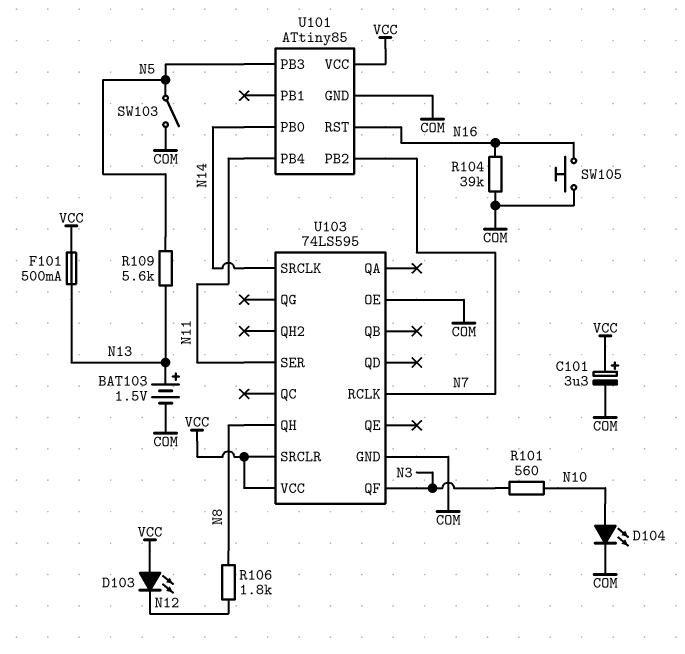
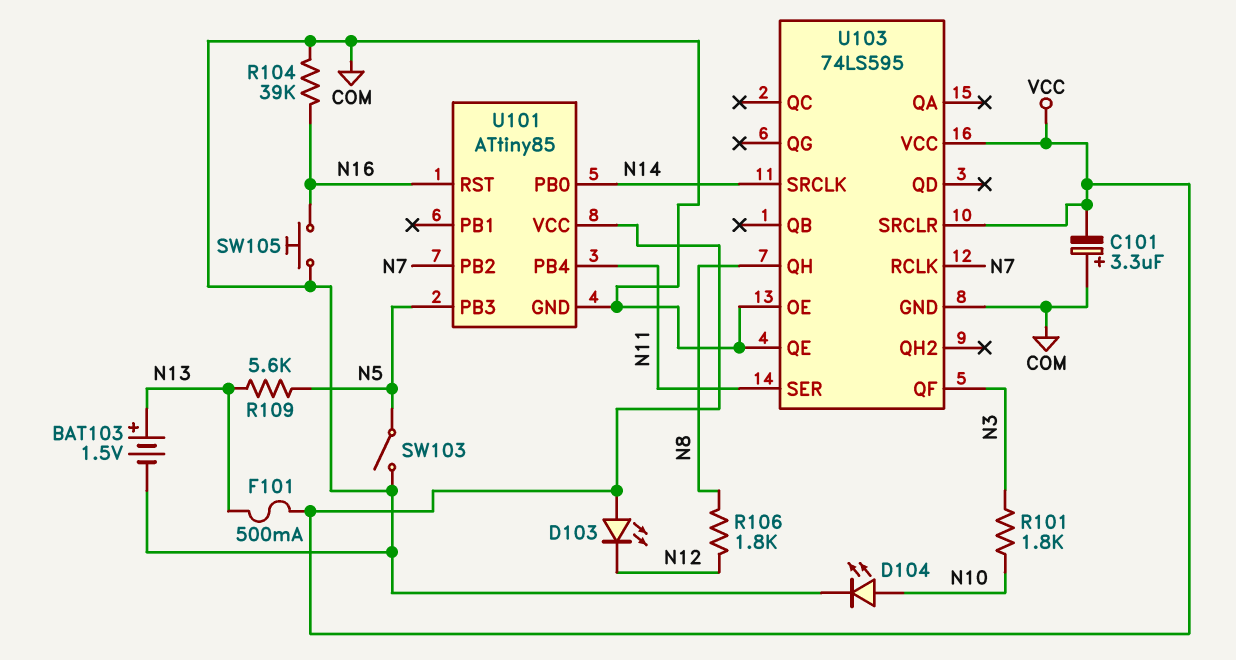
C101: 3.3uF (plus VCC, minus COM) -> 3.3uF (plus COM, minus VCC)
R101: 560 (N3, N10) -> 1.8k (N3, N10)
U103 pin QE: none -> COM

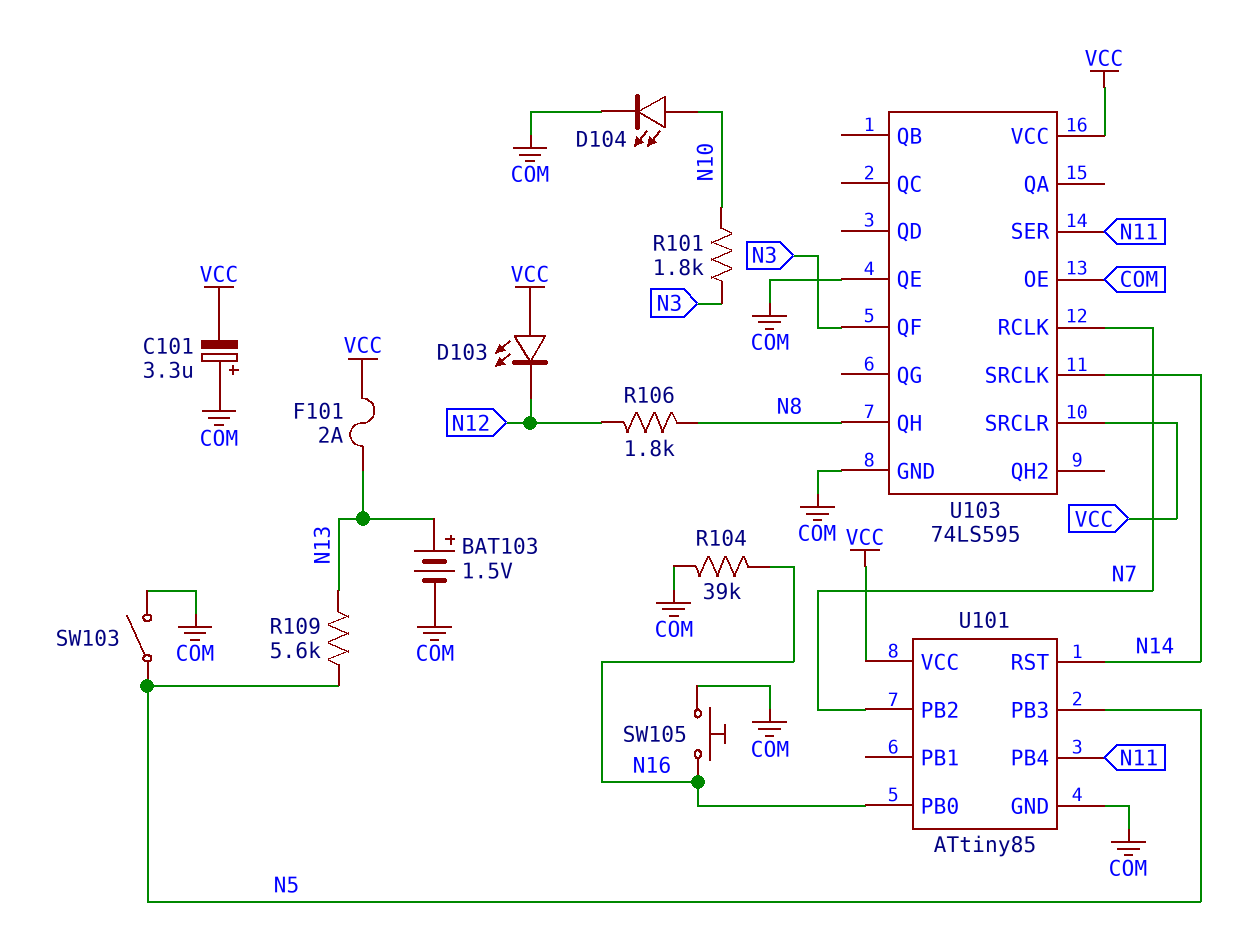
F101: 500mA (N13, VCC) -> 2A (N13, VCC)
U101 pin PB0: N14 -> N16
U101 pin RST: N16 -> N14

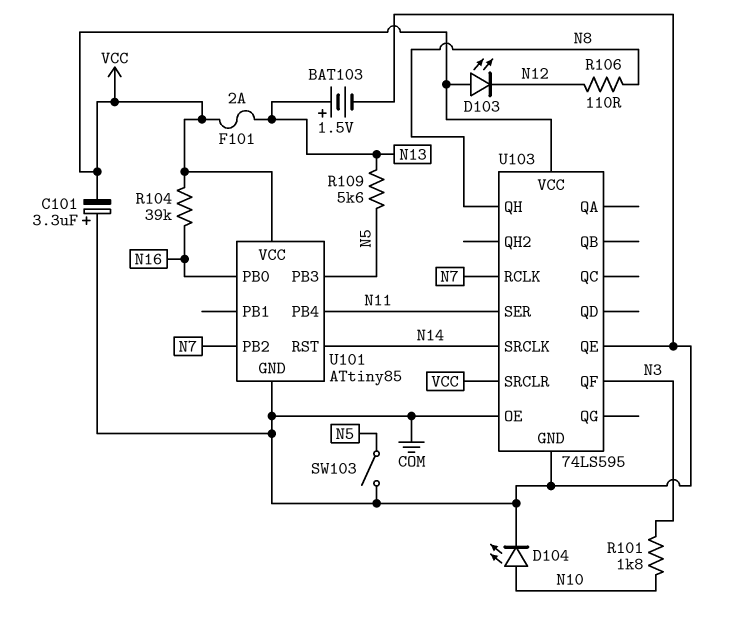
R104: 39k (COM, N16) -> 39k (N16, VCC)
R106: 1.8k (N8, N12) -> 110 (N8, N12)
SW105: button (COM, N16) -> none

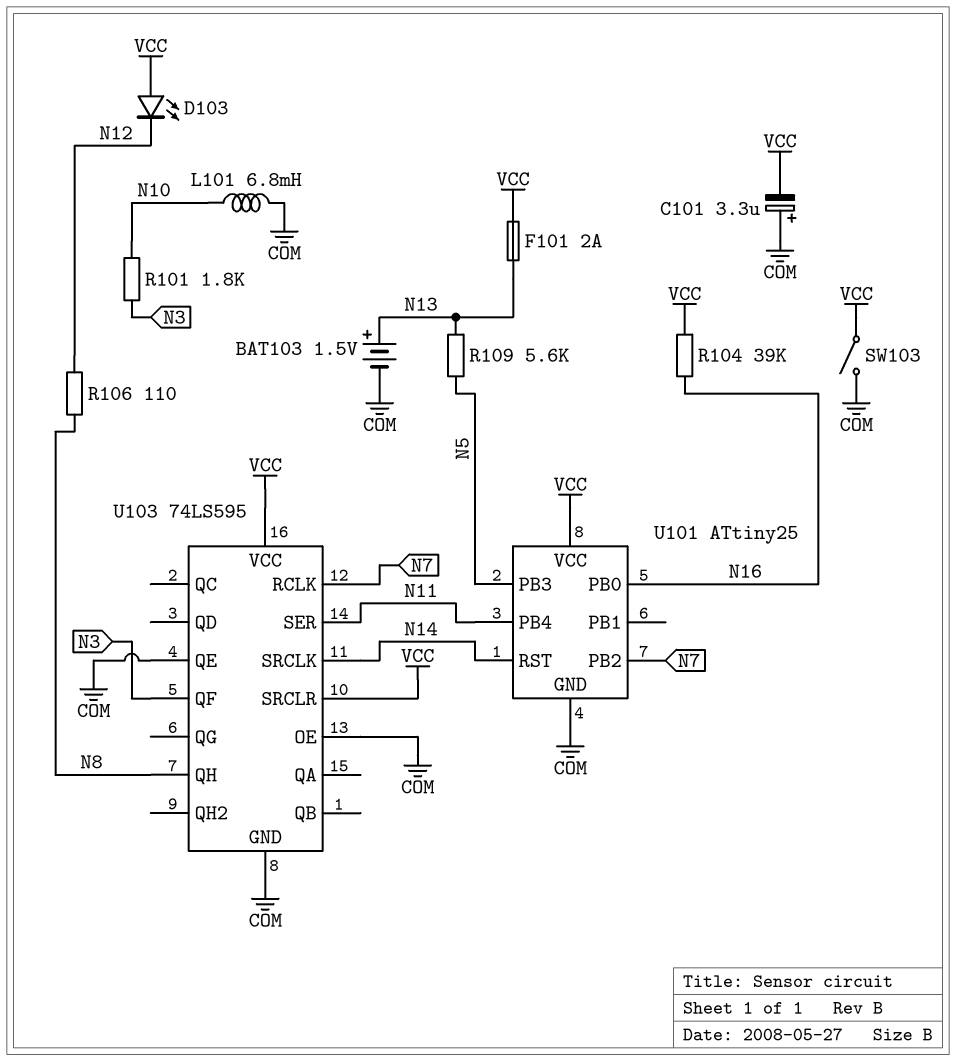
D104: LED (A N10, K COM) -> none
L101: none -> 6.8mH (COM, N10)
SW103: switch (COM, N5) -> switch (COM, VCC)
U101: ATtiny85 -> ATtiny25

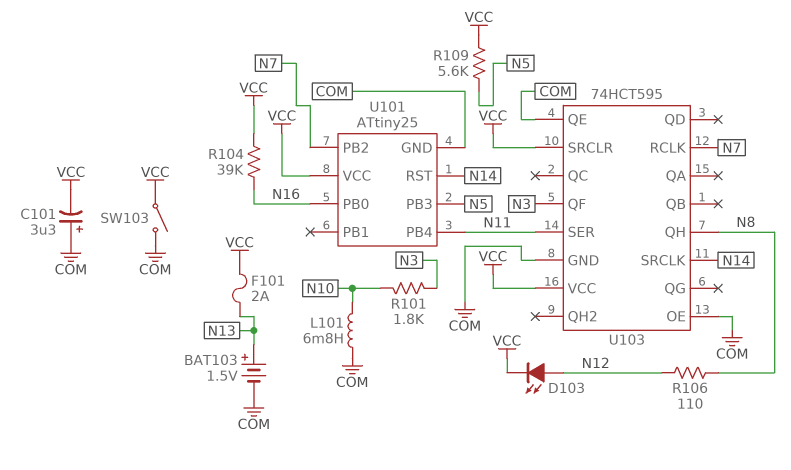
D103: LED (A VCC, K N12) -> LED (A N12, K VCC)
R109: 5.6k (N5, N13) -> 5.6k (N5, VCC)
U103: 74LS595 -> 74HCT595

